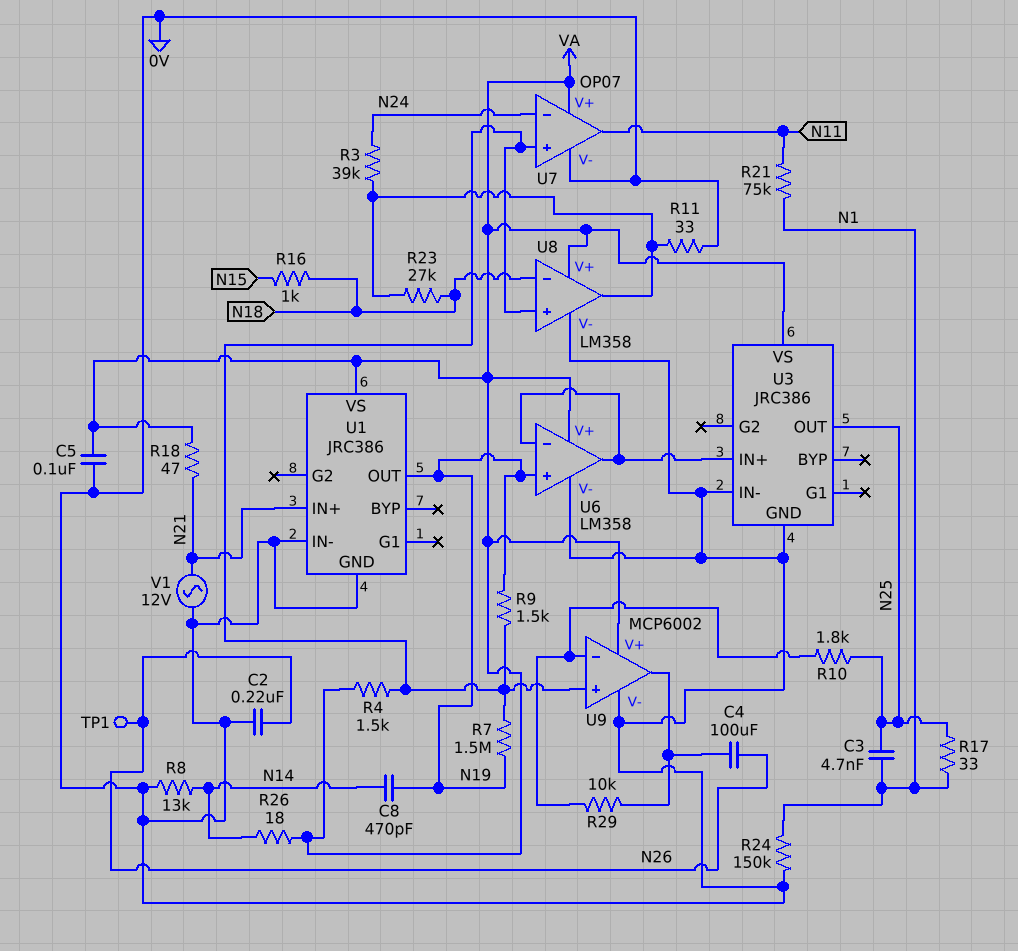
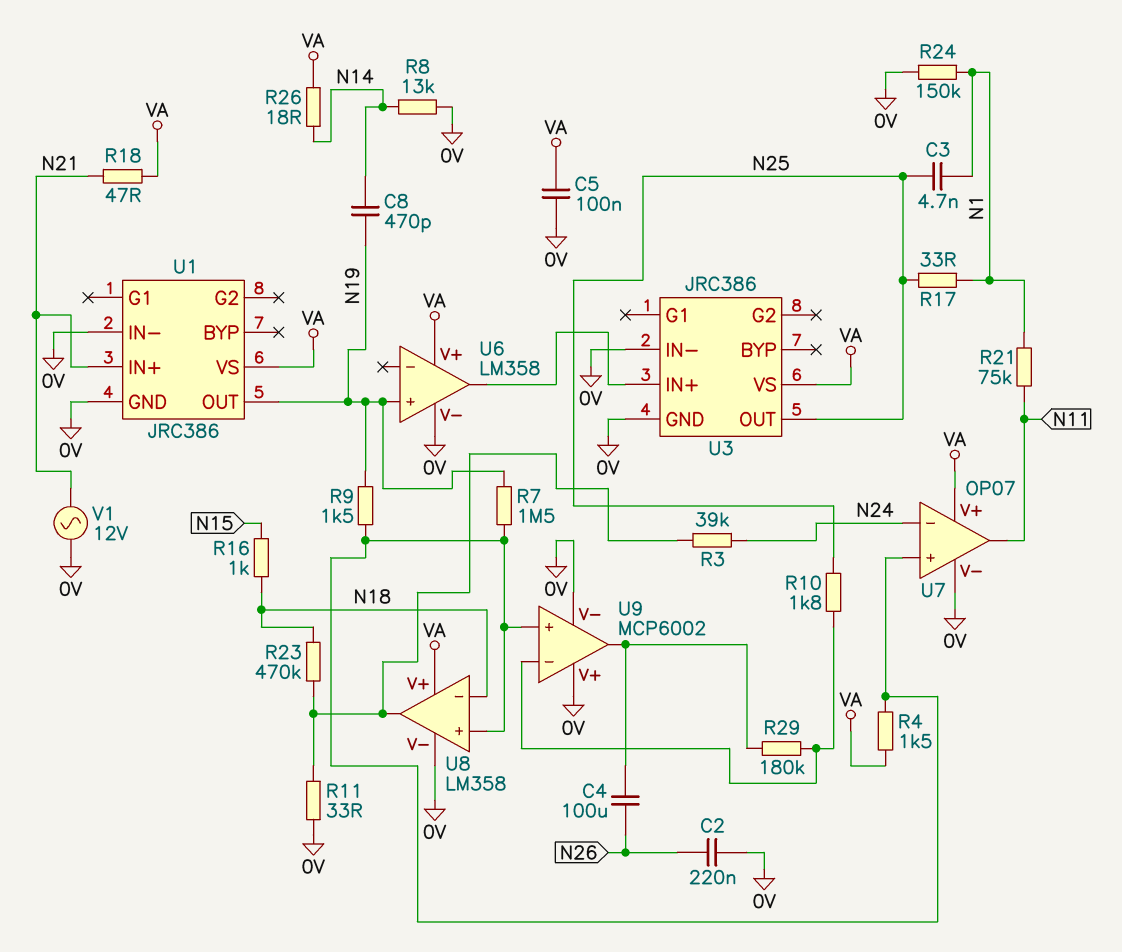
R23: 27k (N18, U8/out) -> 470k (N18, U8/out)
R29: 10k (U9/in-, U9/out) -> 180k (U9/in-, U9/out)
TP1: test point (N26) -> none
U6 pin in-: U3/IN+ -> none
U9 pin V+: VA -> 0V

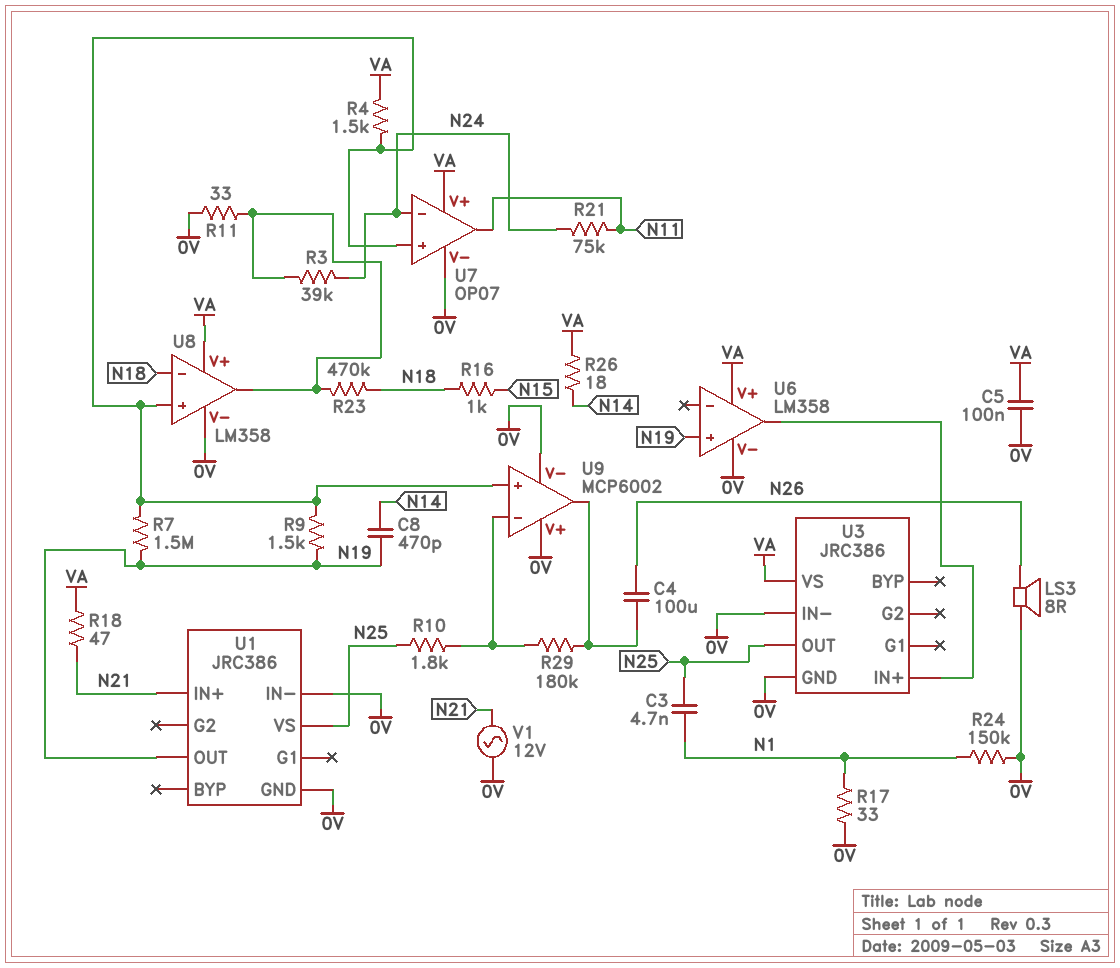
C2: 220nF (0V, N26) -> none
LS3: none -> speaker 8R (0V, N26)
R8: 13k (0V, N14) -> none
R17: 33 (N1, N25) -> 33 (0V, N1)
R21: 75k (N1, N11) -> 75k (N11, N24)
U1 pin VS: VA -> N25

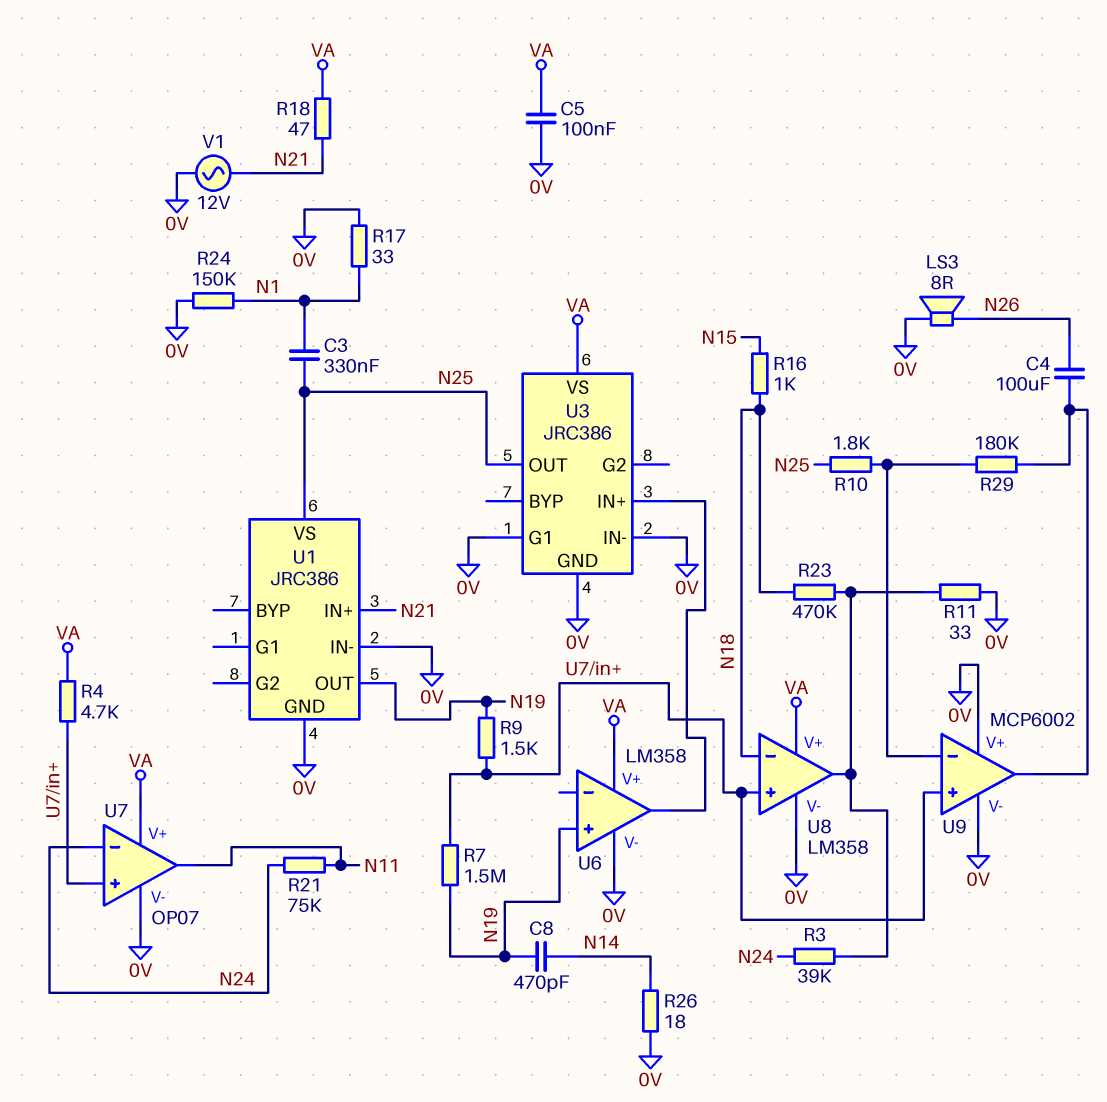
C3: 4.7nF (N1, N25) -> 330nF (N1, N25)
R4: 1.5k (U7/in+, VA) -> 4.7k (U7/in+, VA)
R26: 18 (N14, VA) -> 18 (0V, N14)
U3 pin G1: none -> 0V

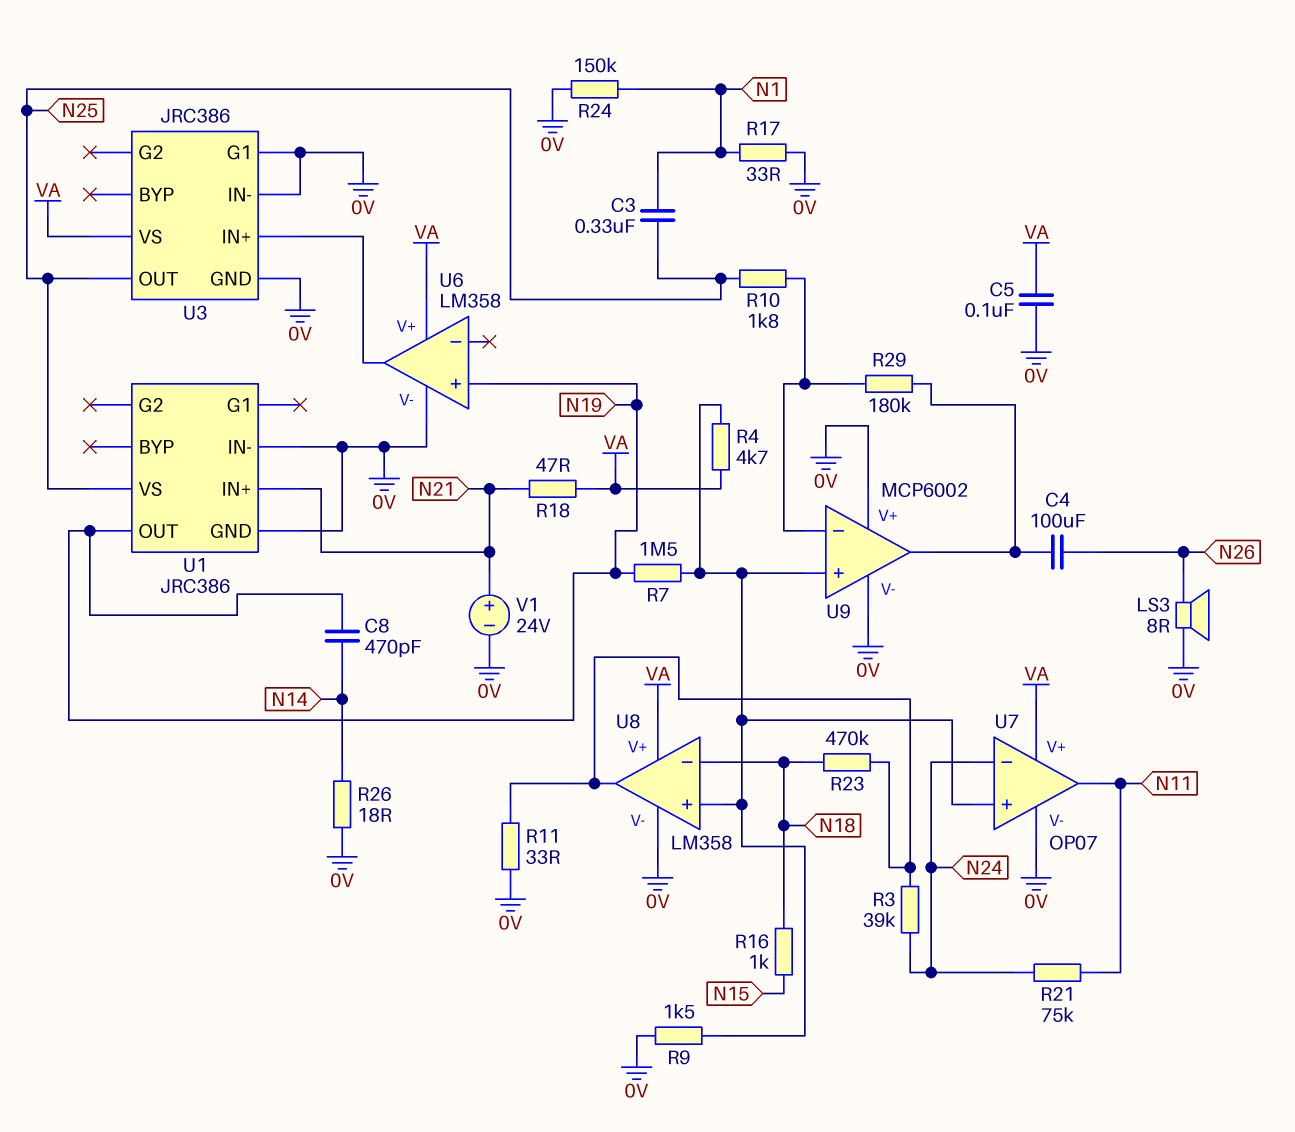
R9: 1.5k (N19, U7/in+) -> 1.5k (0V, U7/in+)
V1: AC 12V (0V, N21) -> 24V (plus N21, minus 0V)

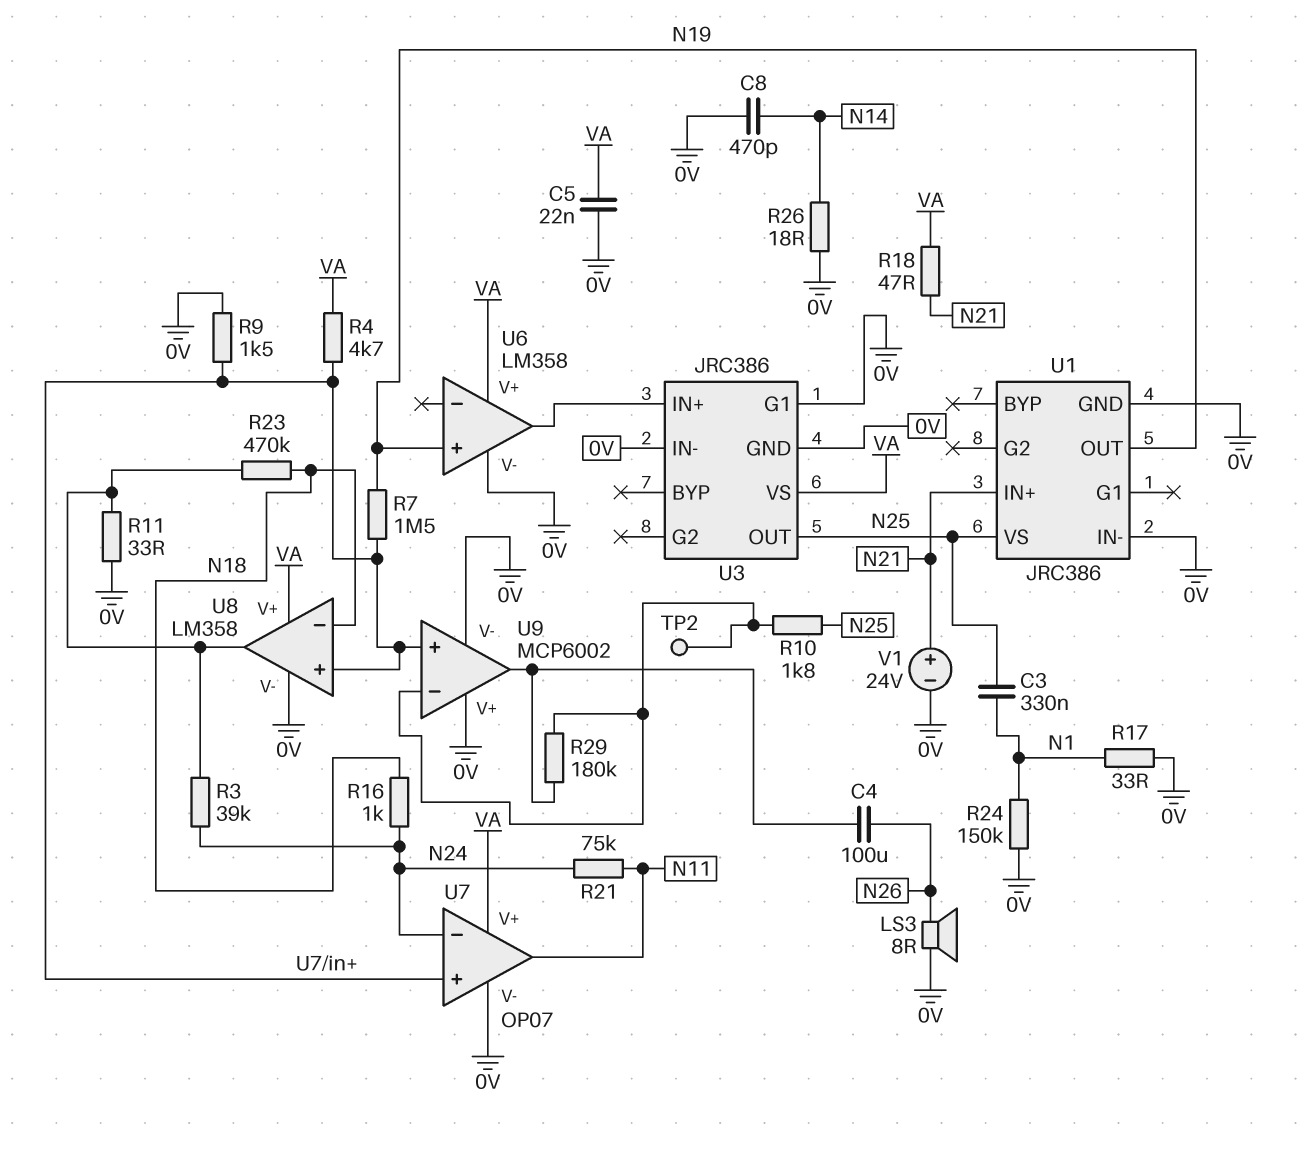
C5: 100nF (0V, VA) -> 22nF (0V, VA)
C8: 470pF (N14, N19) -> 470pF (0V, N14)
R16: 1k (N15, N18) -> 1k (N18, N24)
TP2: none -> test point (U9/in-)

